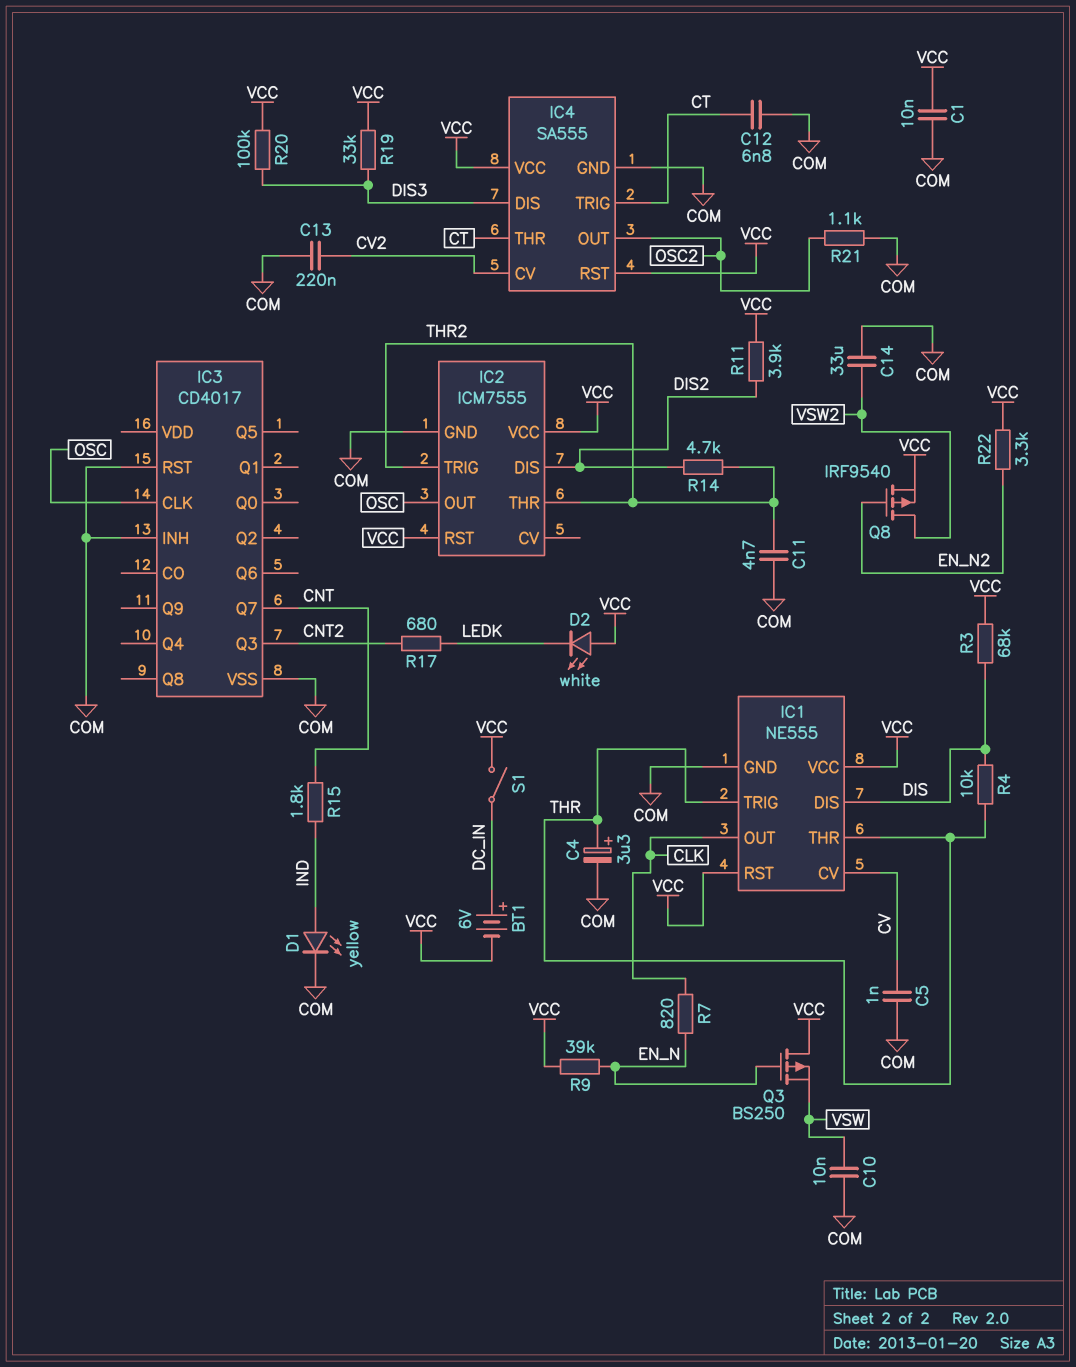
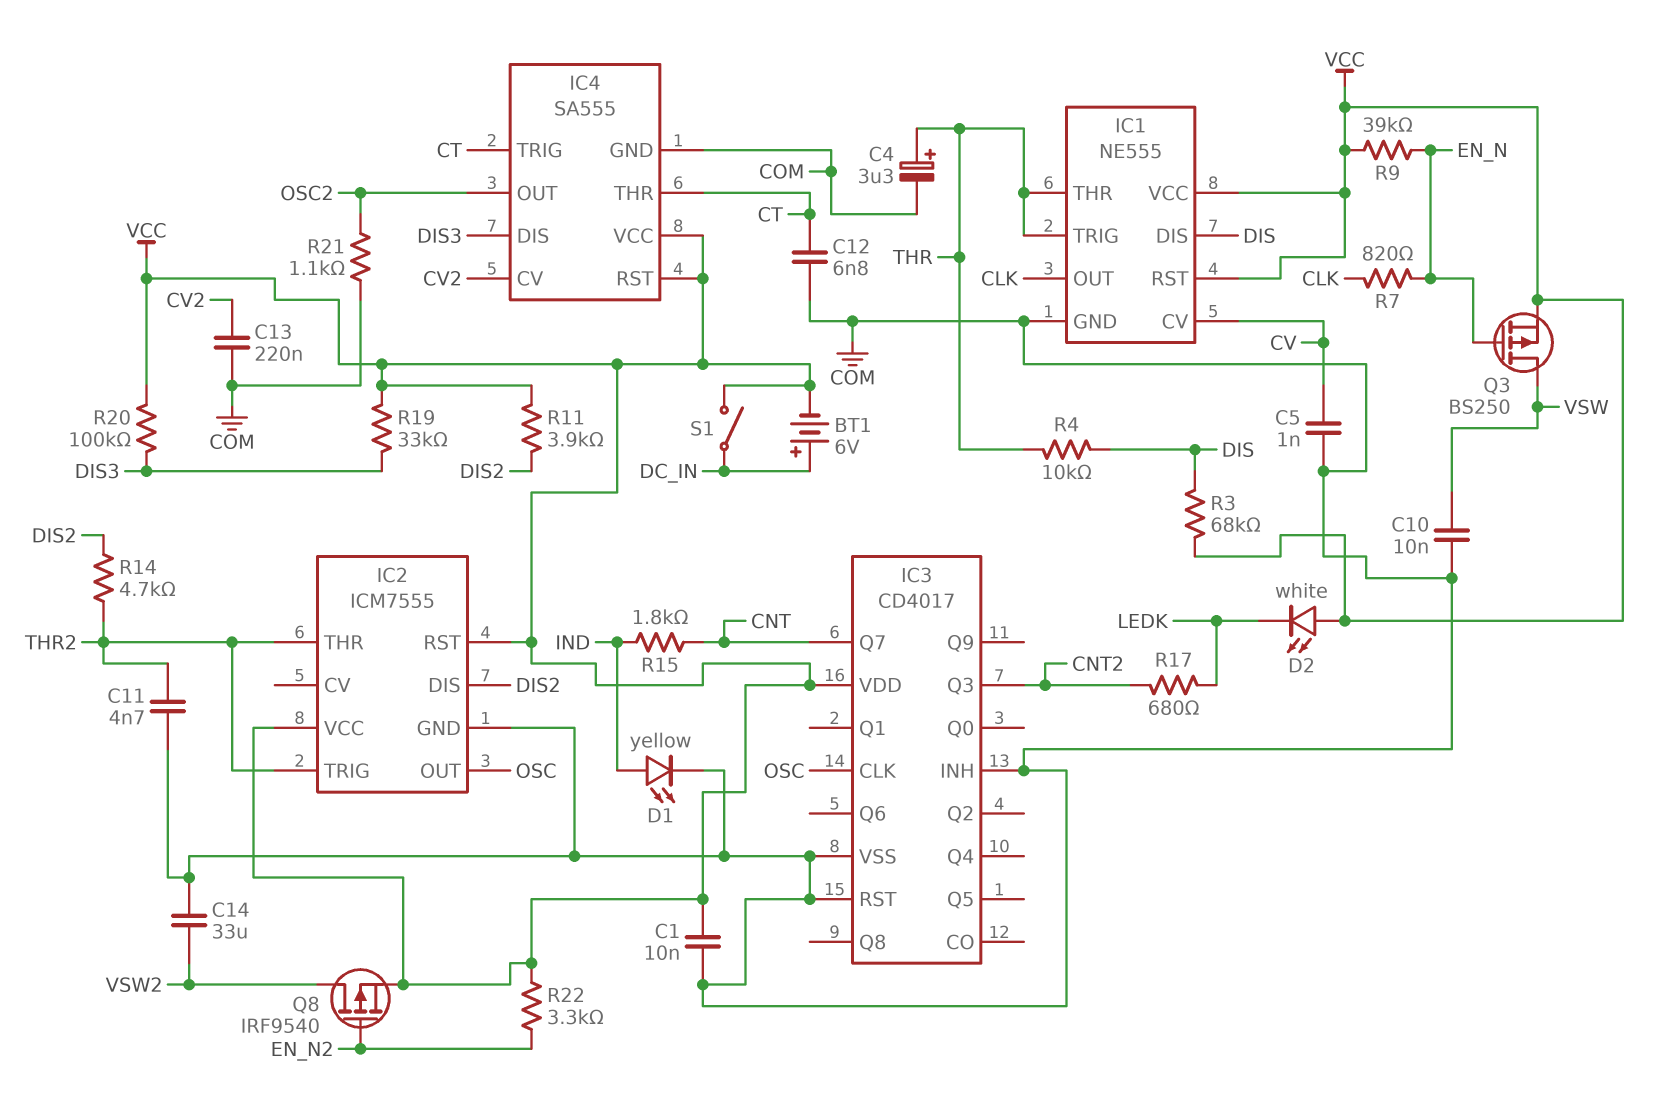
IC3 pin VDD: none -> VCC
Q3: PMOS BS250 (G EN_N, D VCC, S VSW) -> PMOS BS250 (G EN_N, D VSW, S VCC)

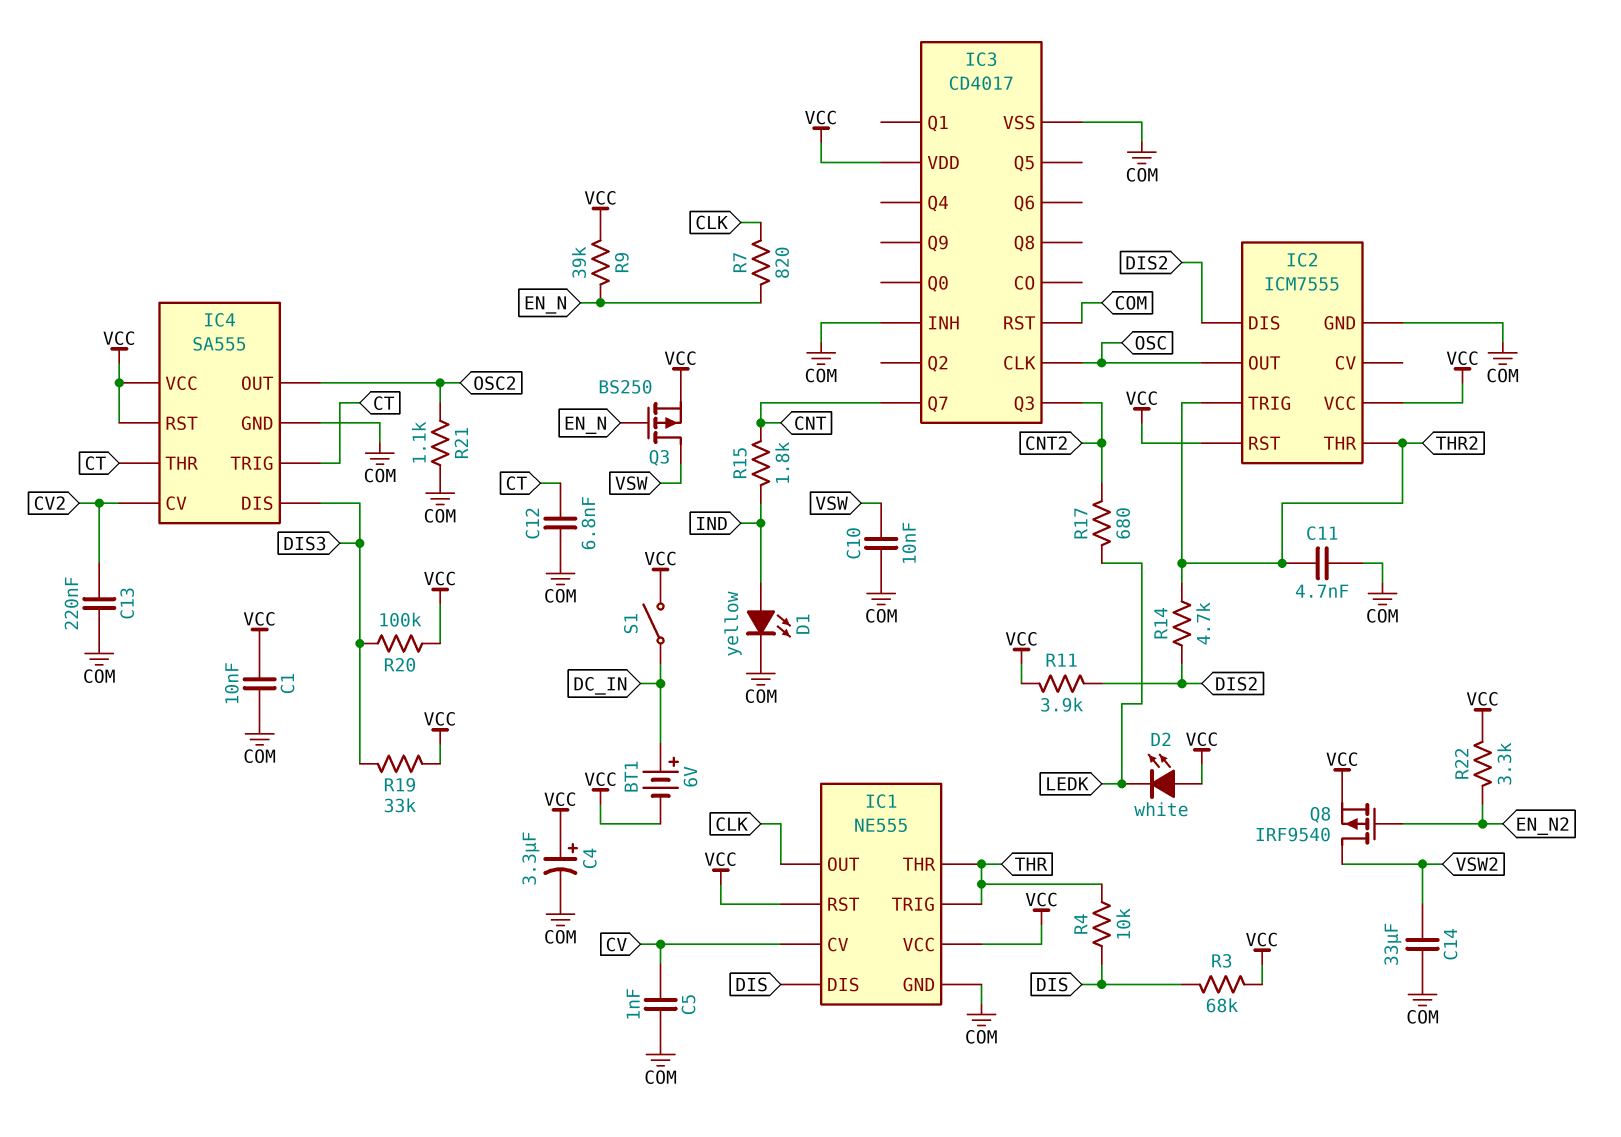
C4: 3.3uF (plus THR, minus COM) -> 3.3uF (plus VCC, minus COM)

